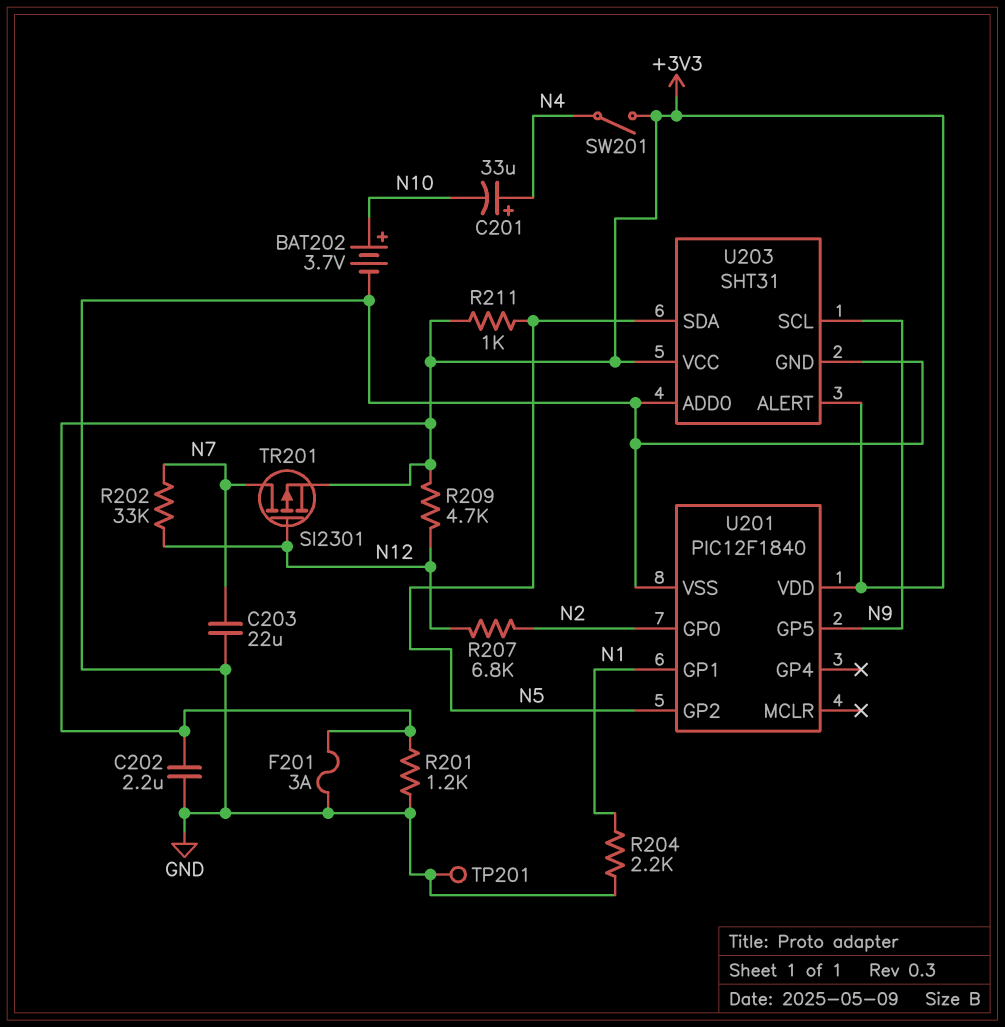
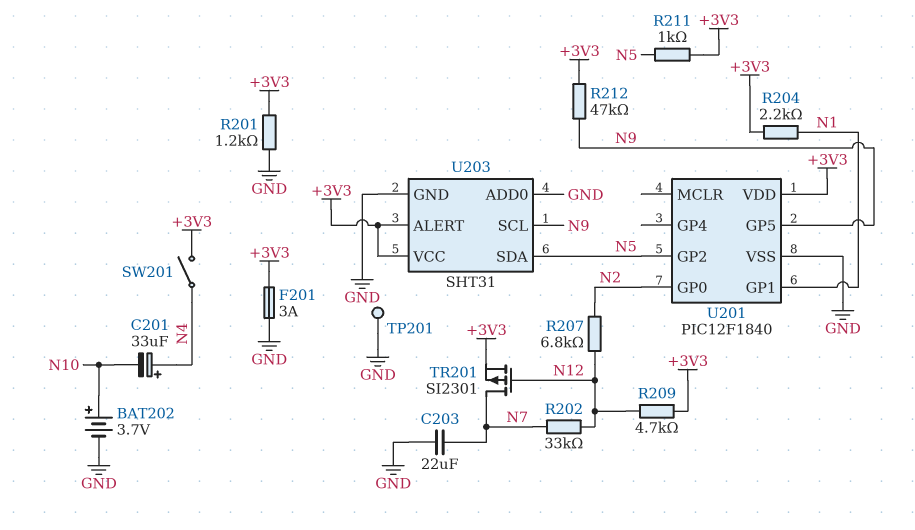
C202: 2.2uF (+3V3, GND) -> none
R204: 2.2k (GND, N1) -> 2.2k (+3V3, N1)
R212: none -> 47k (+3V3, N9)

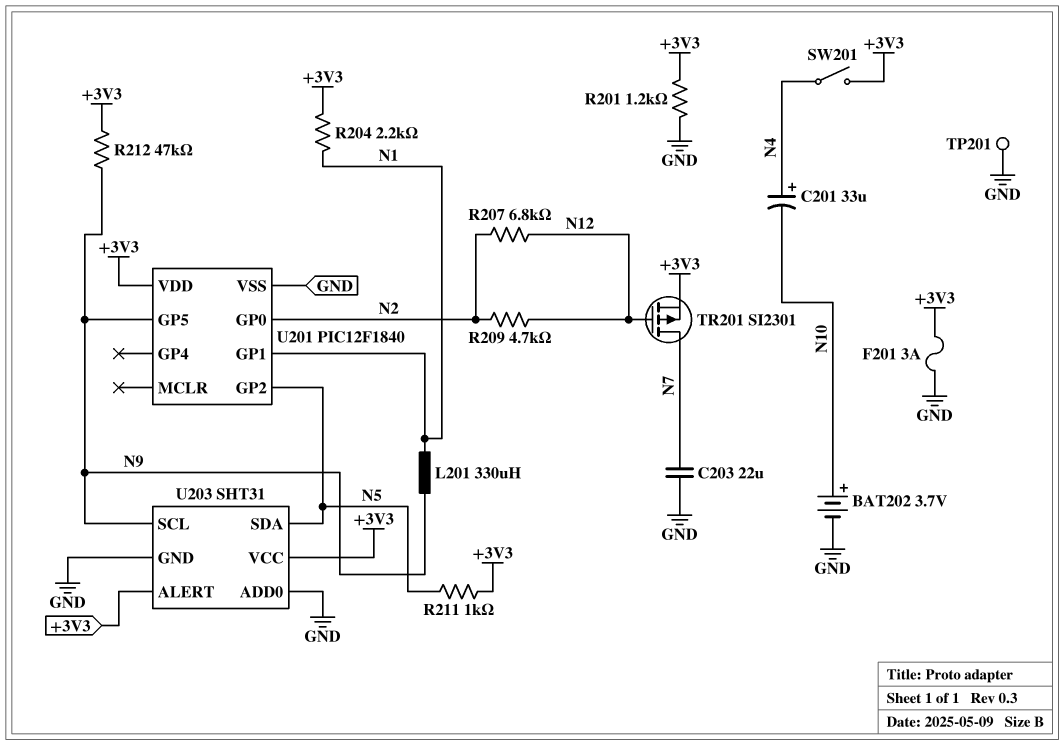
L201: none -> 330uH (N1, N9)
R202: 33k (N7, N12) -> none
R209: 4.7k (+3V3, N12) -> 4.7k (N2, N12)

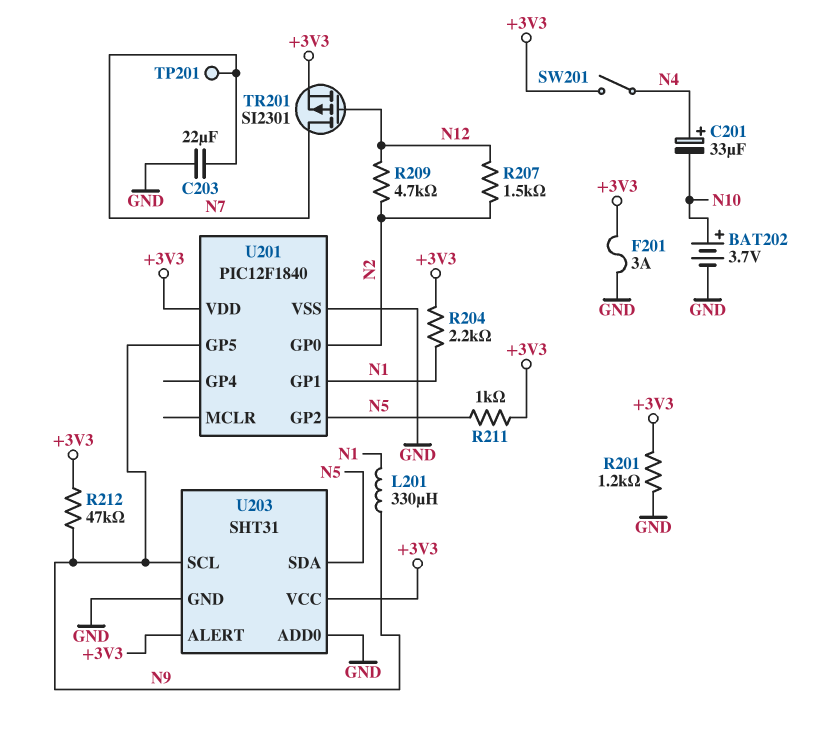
R207: 6.8k (N2, N12) -> 1.5k (N2, N12)
TP201: test point (GND) -> test point (N7)

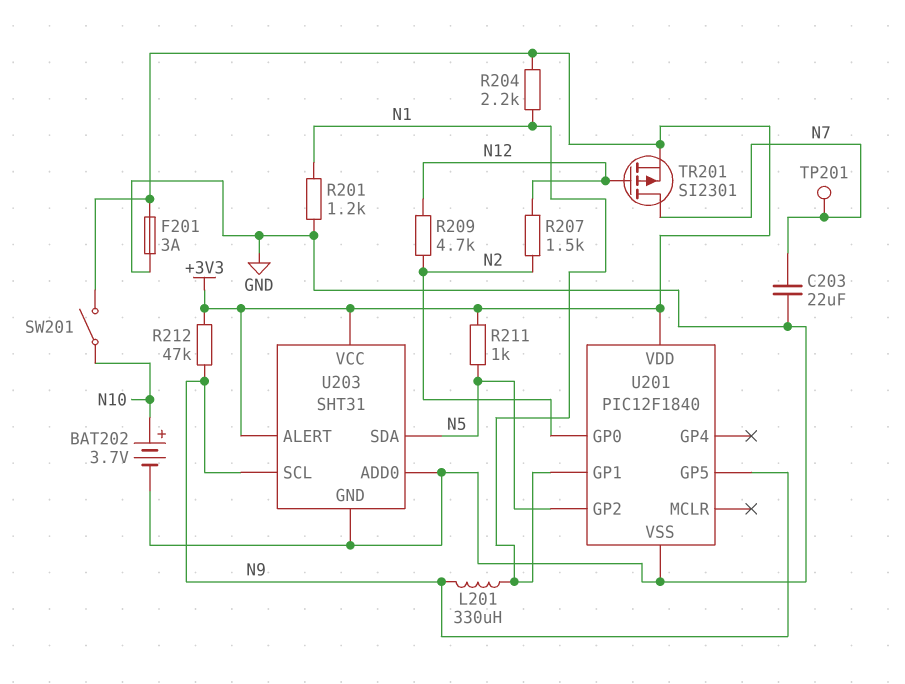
C201: 33uF (plus N4, minus N10) -> none
R201: 1.2k (+3V3, GND) -> 1.2k (GND, N1)
SW201: switch (+3V3, N4) -> switch (+3V3, N10)

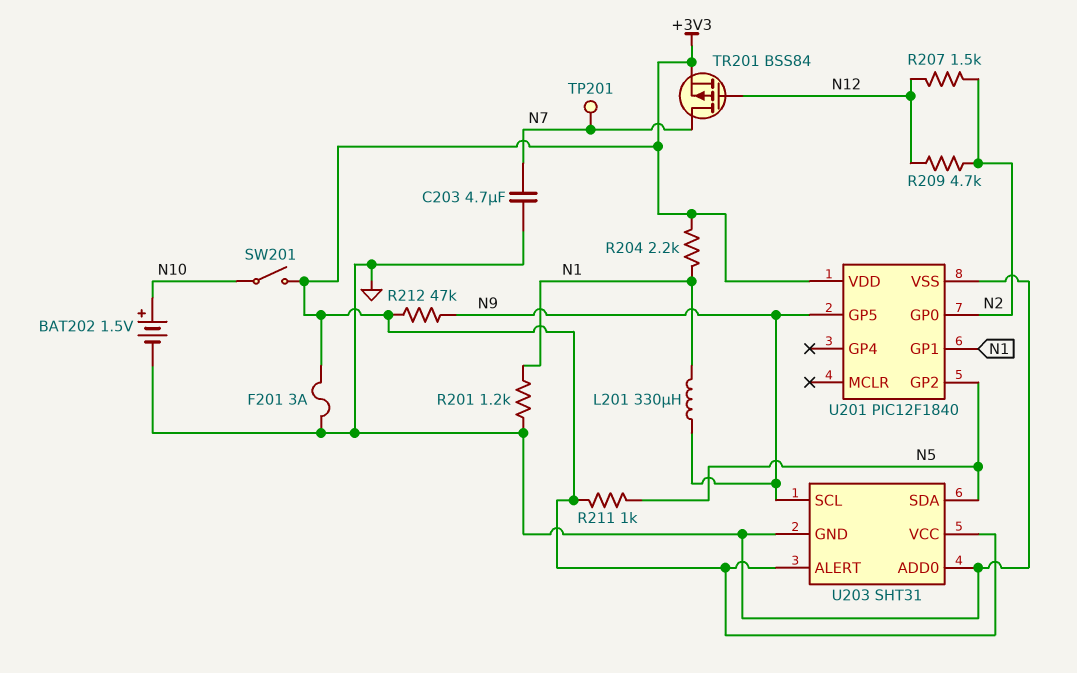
BAT202: 3.7V (plus N10, minus GND) -> 1.5V (plus N10, minus GND)
C203: 22uF (GND, N7) -> 4.7uF (GND, N7)
TR201: PMOS SI2301 (G N12, D N7, S +3V3) -> PMOS BSS84 (G N12, D N7, S +3V3)

